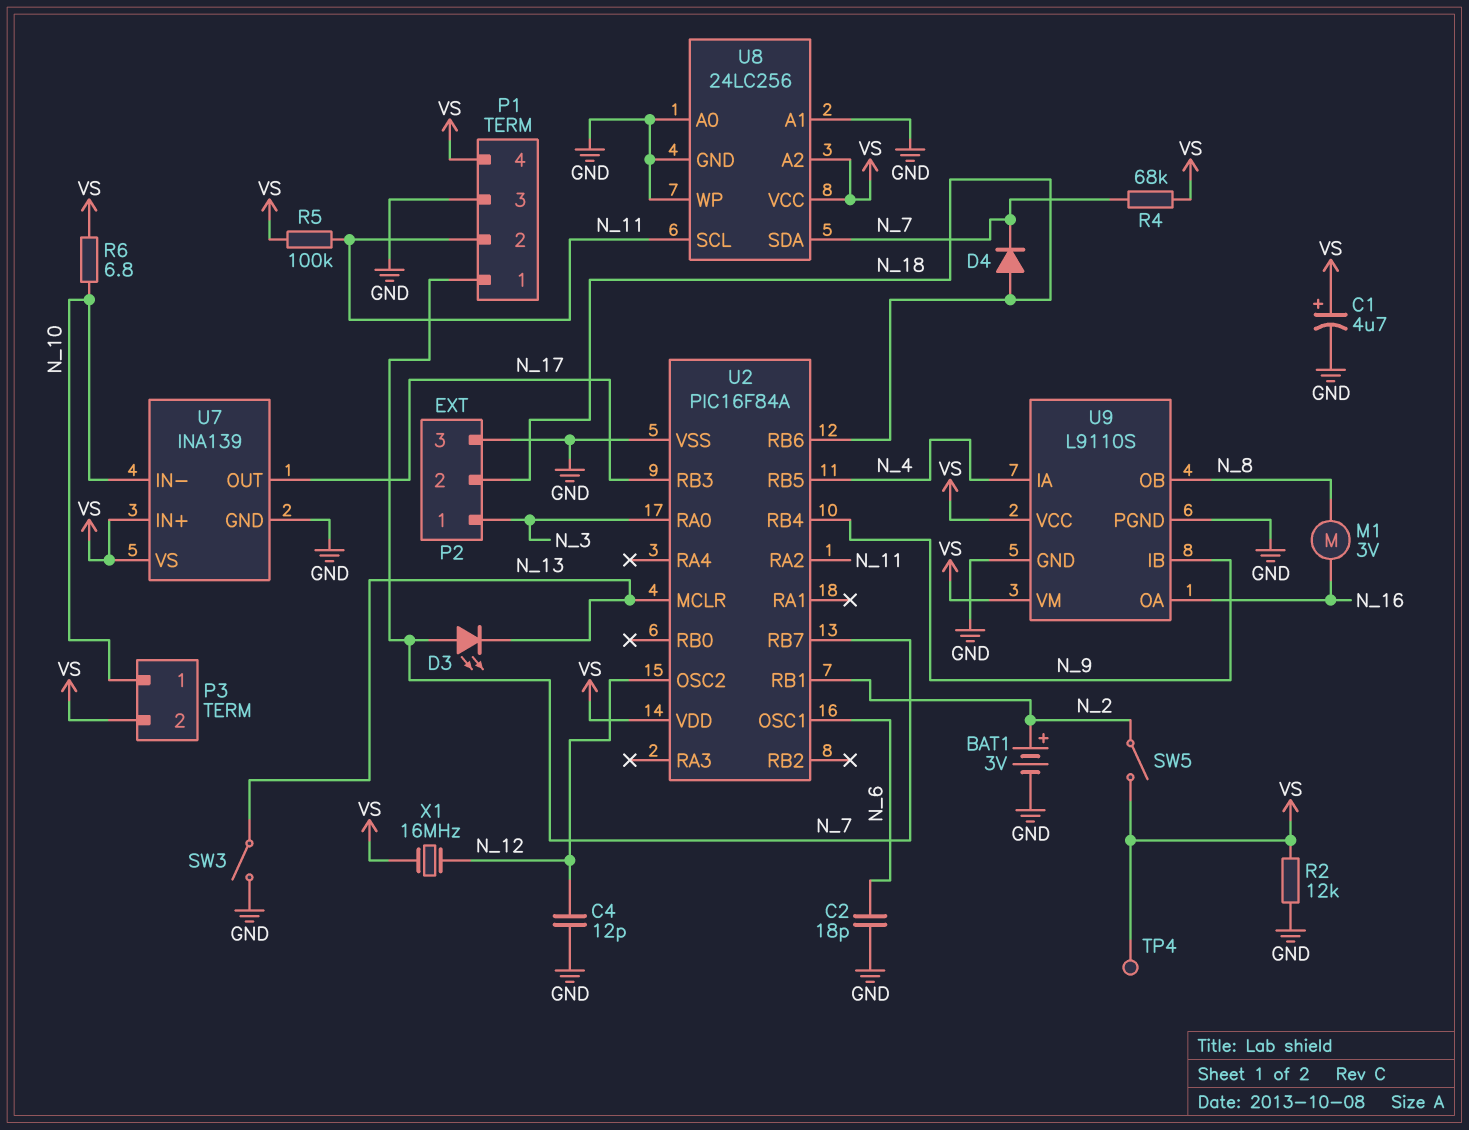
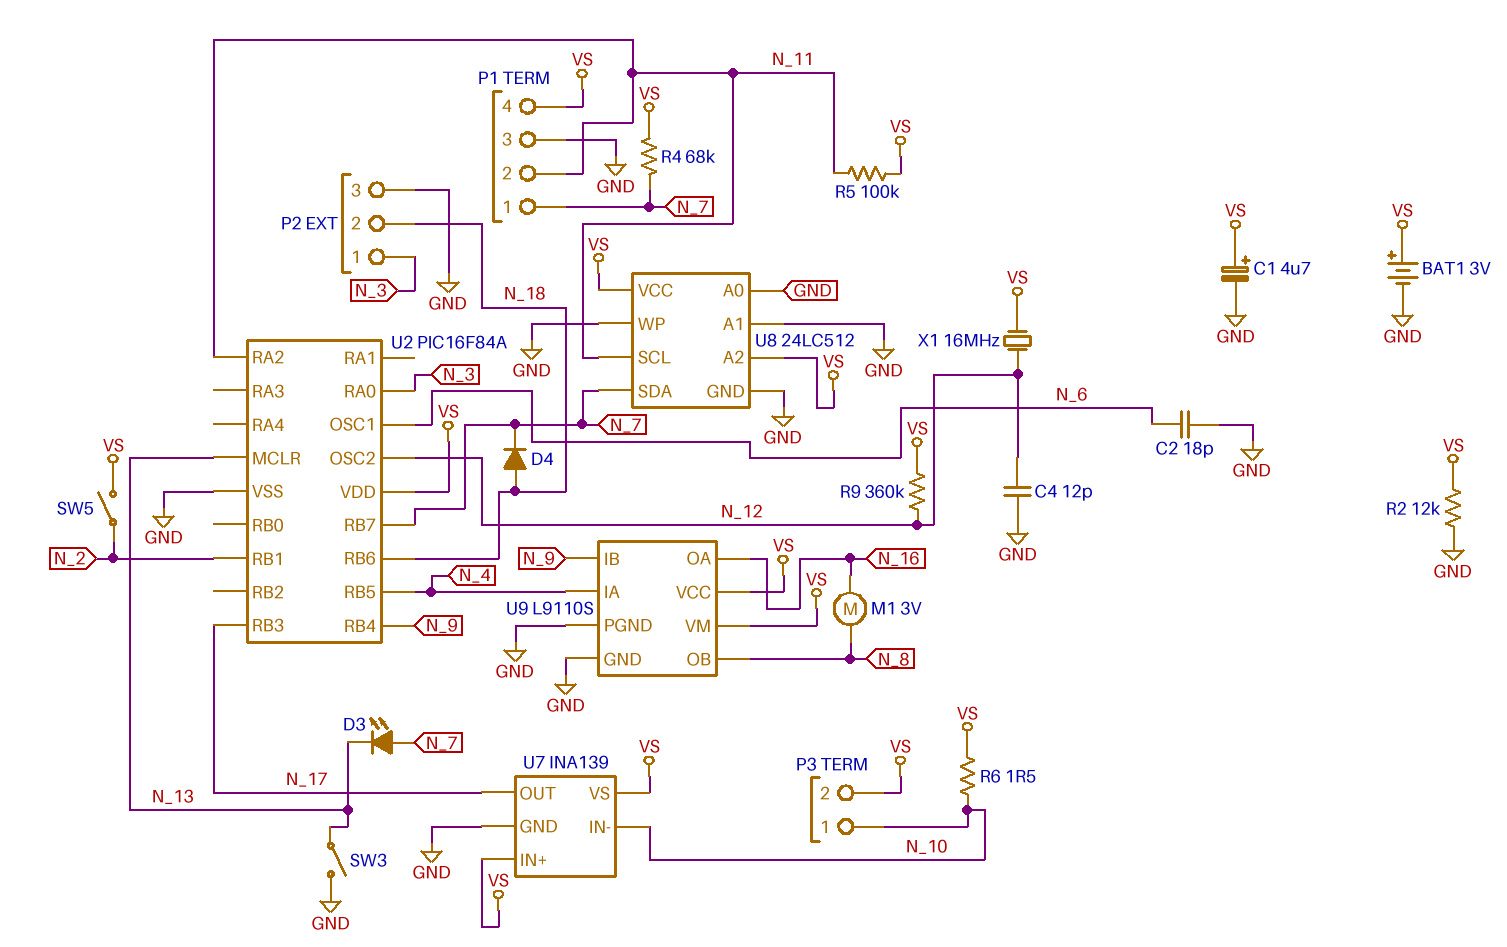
BAT1: 3V (plus N_2, minus GND) -> 3V (plus VS, minus GND)
R6: 6.8 (N_10, VS) -> 1.5 (N_10, VS)
R9: none -> 360k (N_12, VS)
TP4: test point (VS) -> none
U8: 24LC256 -> 24LC512

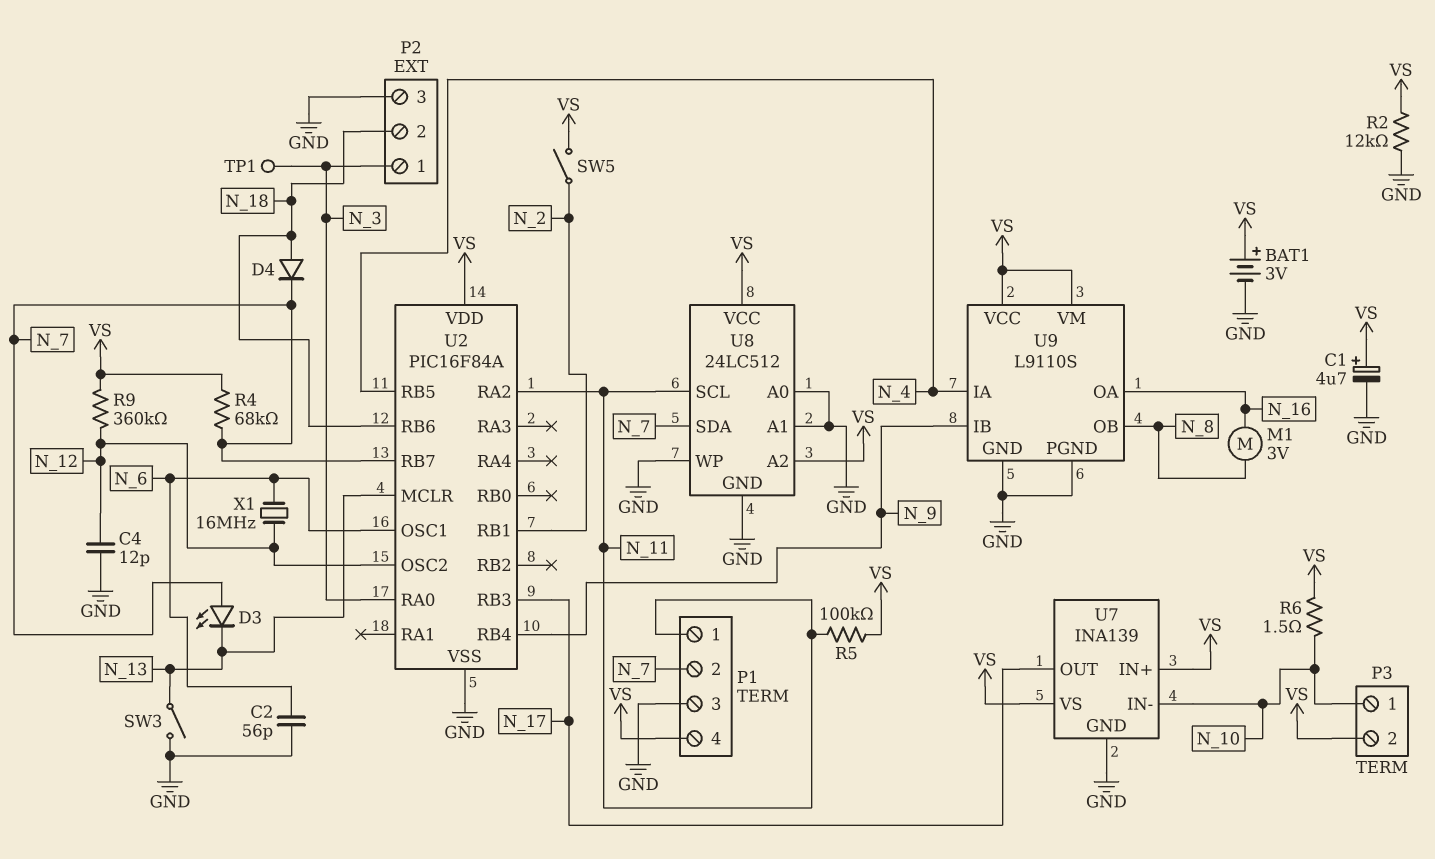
C2: 18pF (GND, N_6) -> 56pF (GND, N_6)
P1 pin 1: N_7 -> N_11
P1 pin 2: N_11 -> N_7
TP1: none -> test point (N_3)
X1: 16MHz (N_12, VS) -> 16MHz (N_6, N_12)

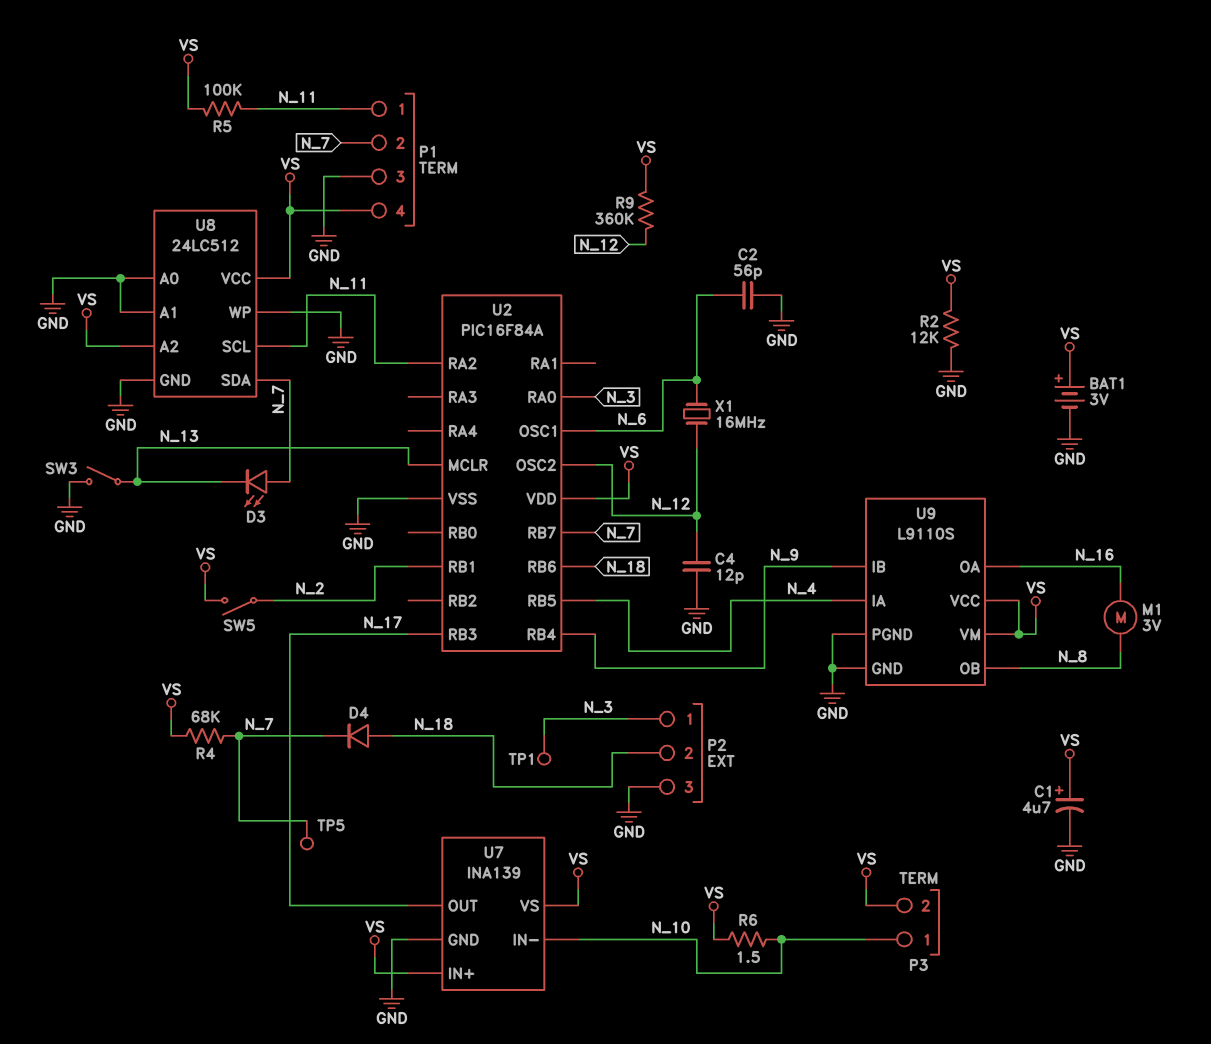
TP5: none -> test point (N_7)

